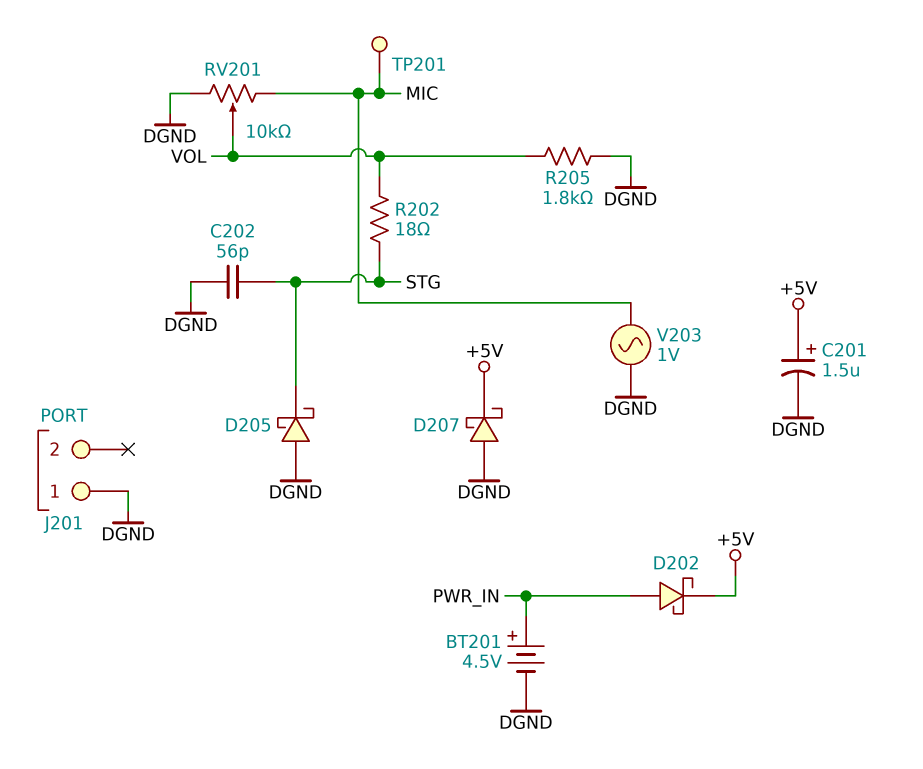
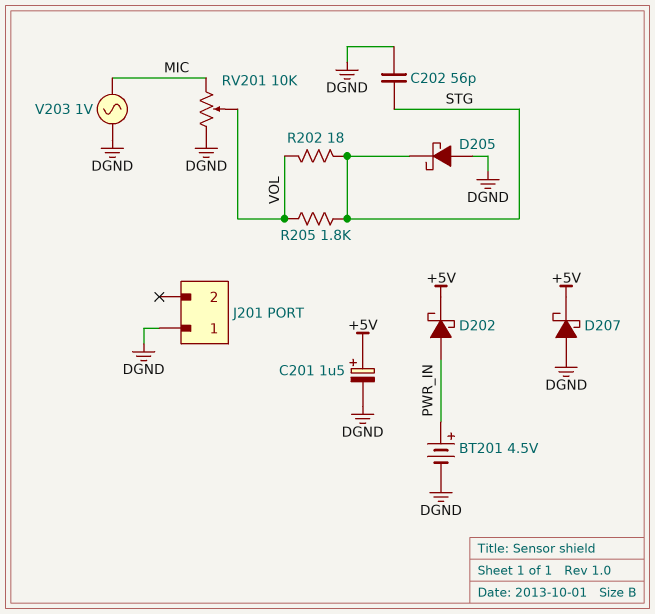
R205: 1.8k (DGND, VOL) -> 1.8k (STG, VOL)
TP201: test point (MIC) -> none

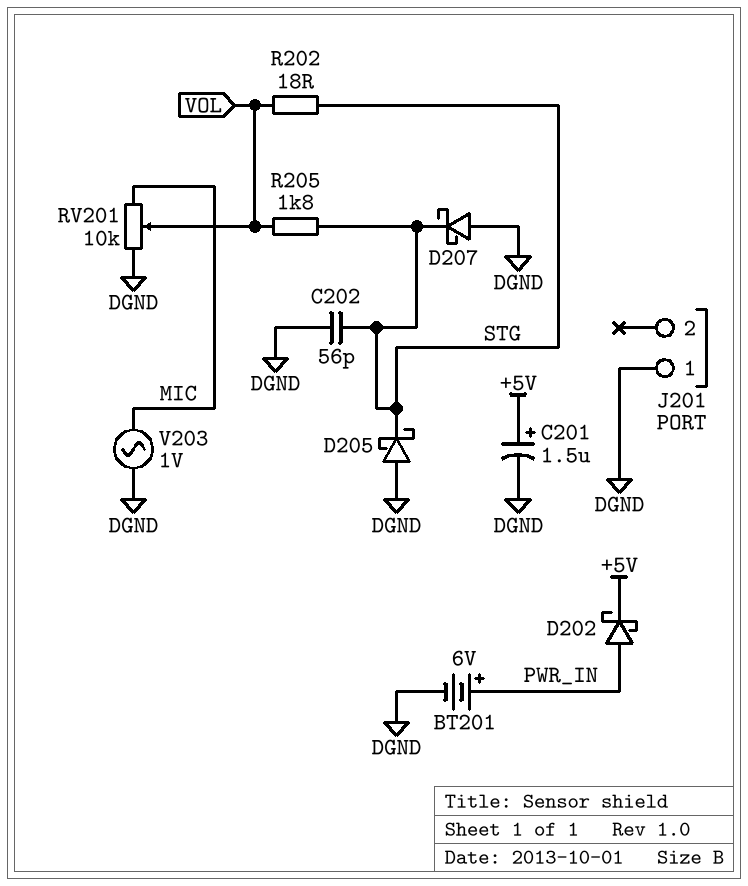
BT201: 4.5V (plus PWR_IN, minus DGND) -> 6V (plus PWR_IN, minus DGND)
D207: schottky (A DGND, K +5V) -> schottky (A DGND, K STG)

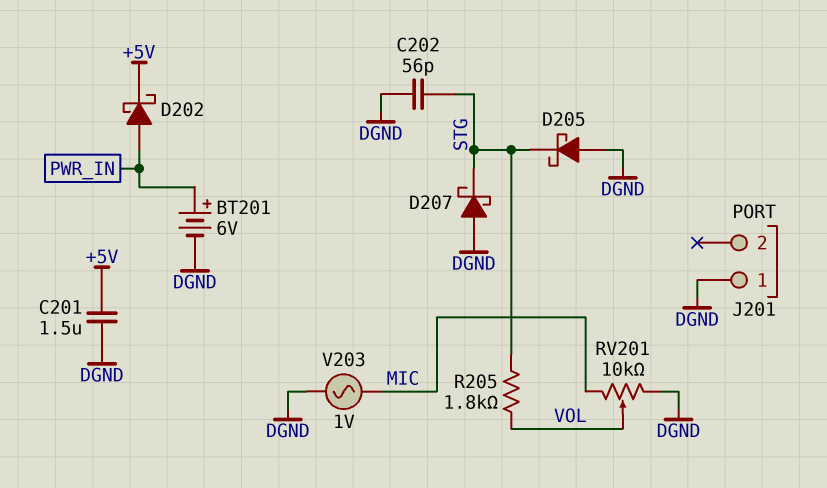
C201: 1.5uF (plus +5V, minus DGND) -> 1.5uF (+5V, DGND)
R202: 18 (STG, VOL) -> none

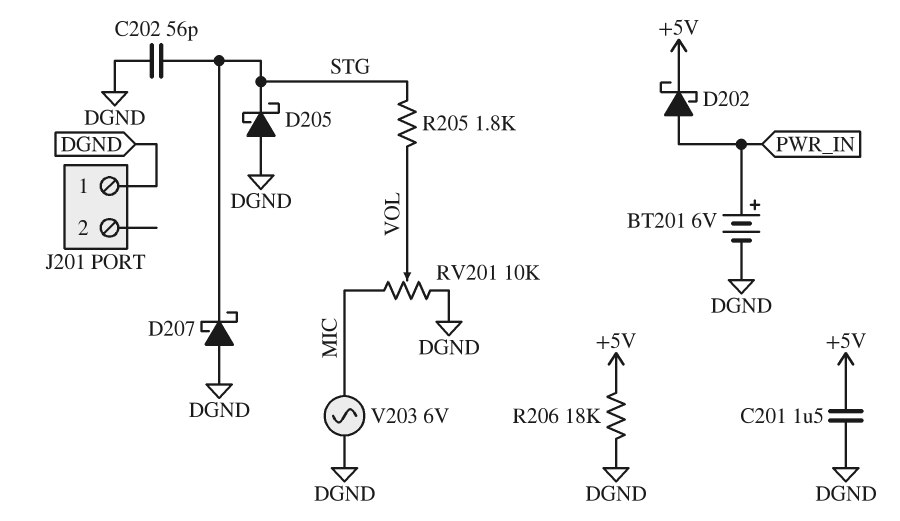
R206: none -> 18k (+5V, DGND)
V203: AC 1V (DGND, MIC) -> AC 6V (DGND, MIC)

